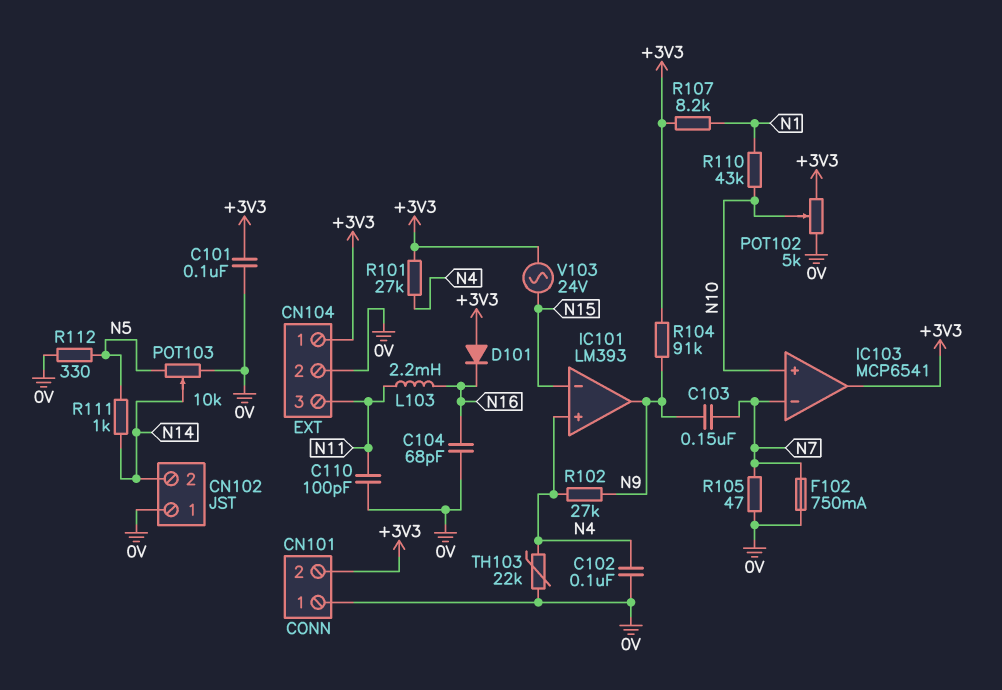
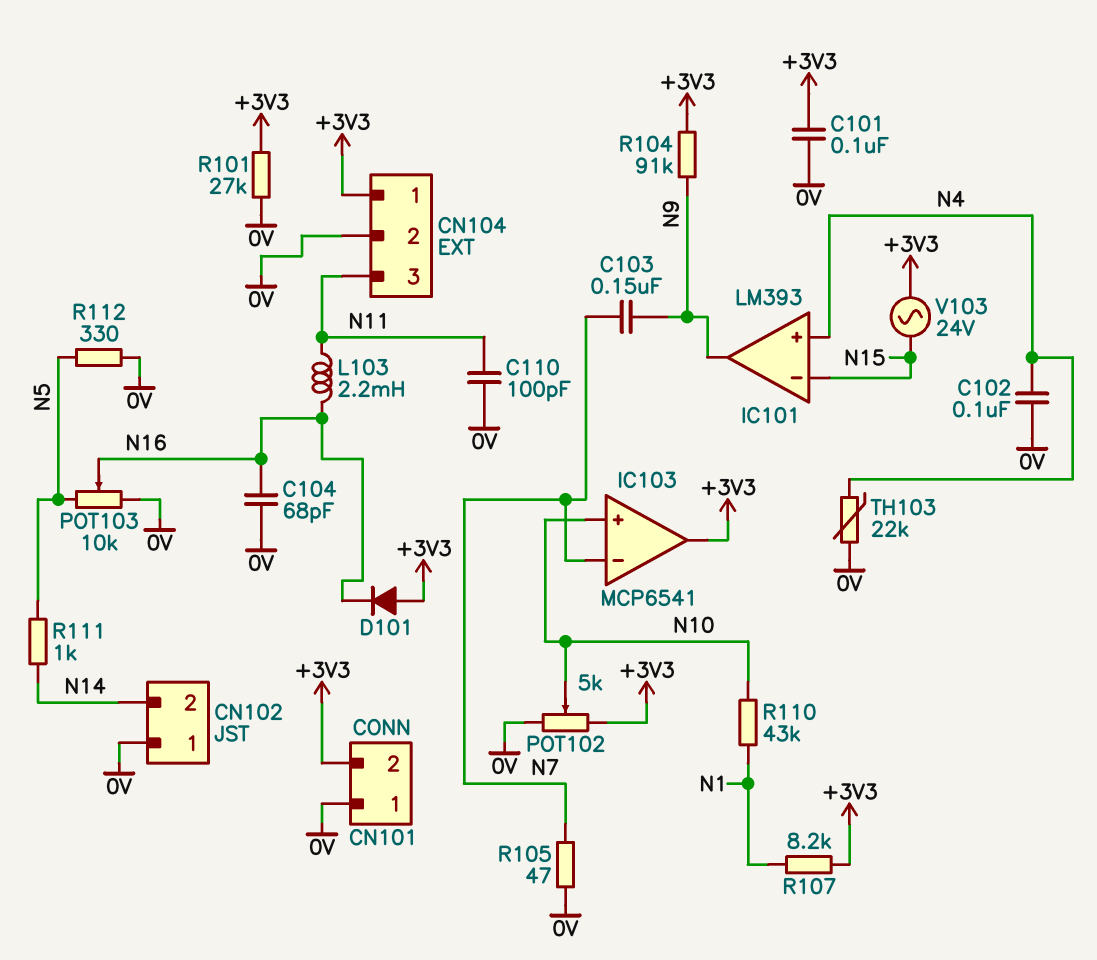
F102: 750mA (0V, N7) -> none
POT103: 10k (0V, N5, wiper N14) -> 10k (0V, N5, wiper N16)
R101: 27k (+3V3, N4) -> 27k (+3V3, 0V)
R102: 27k (N4, N9) -> none

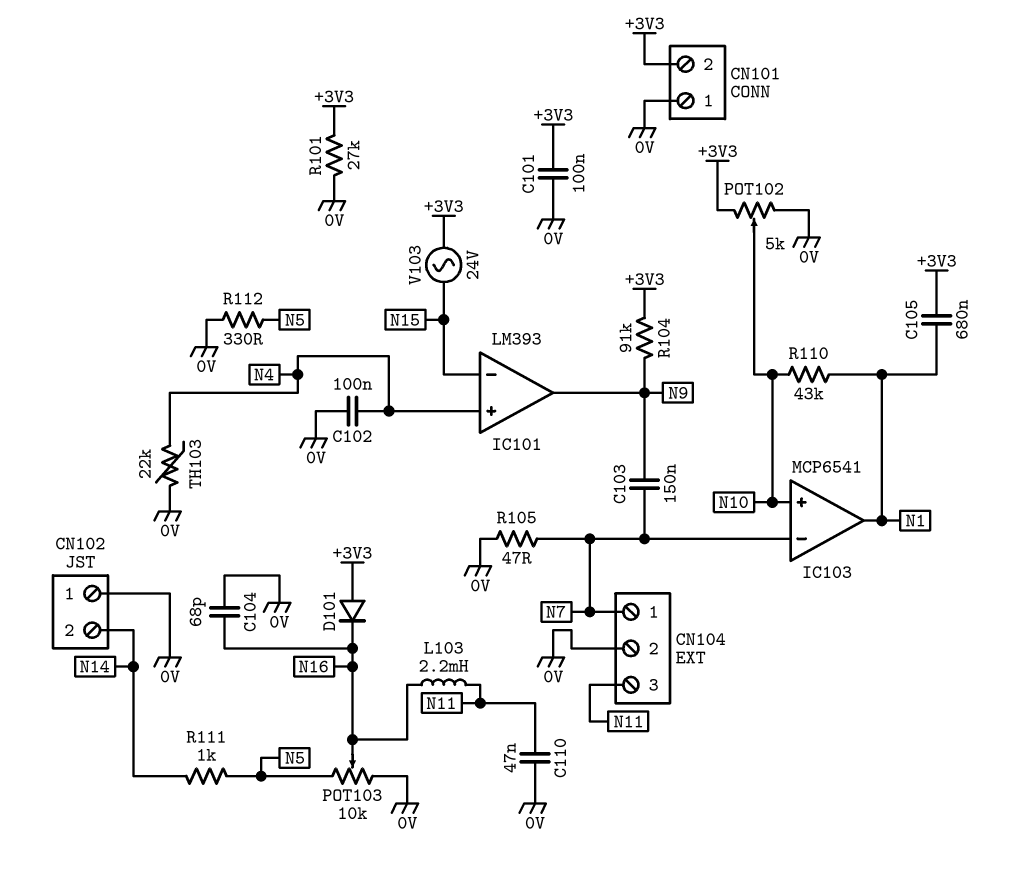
C105: none -> 680nF (+3V3, N1)
C110: 100pF (0V, N11) -> 47nF (0V, N11)
CN104 pin 1: +3V3 -> N7
IC103 pin out: +3V3 -> N1
R107: 8.2k (+3V3, N1) -> none

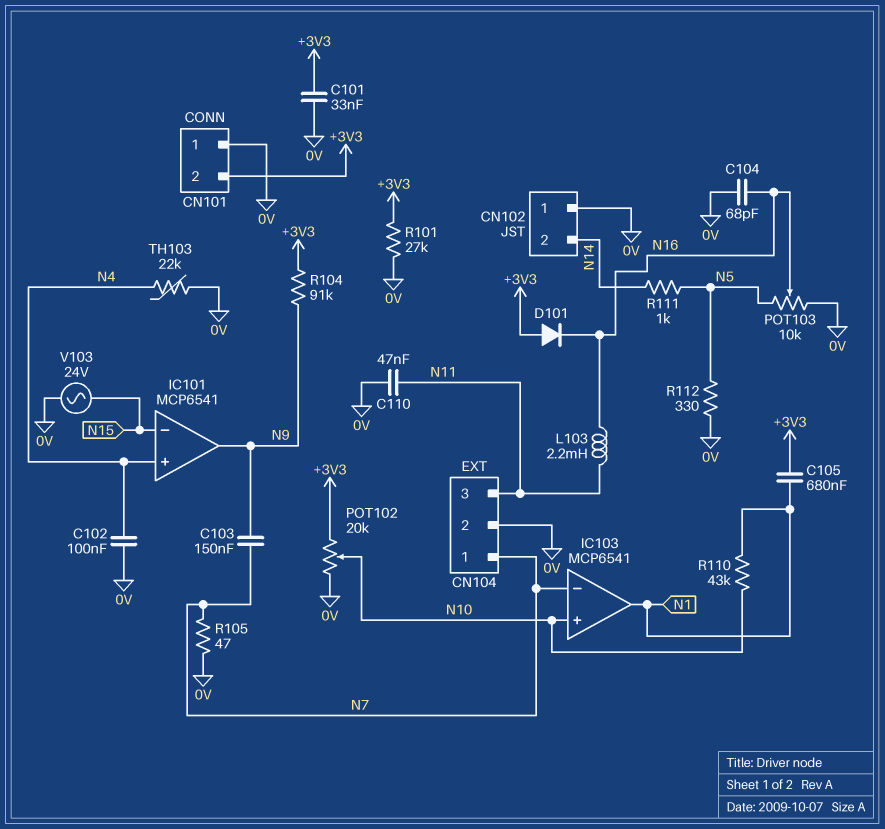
C101: 100nF (+3V3, 0V) -> 33nF (+3V3, 0V)
IC101: LM393 -> MCP6541
POT102: 5k (+3V3, 0V, wiper N10) -> 20k (+3V3, 0V, wiper N10)
V103: AC 24V (+3V3, N15) -> AC 24V (0V, N15)

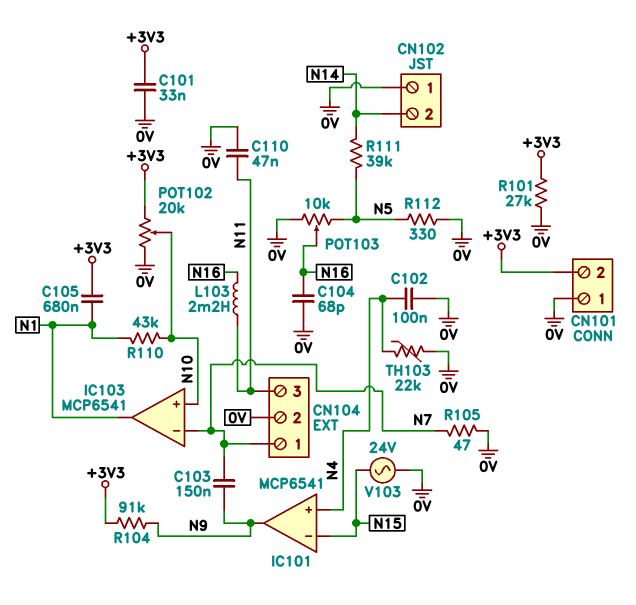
D101: diode (A +3V3, K N16) -> none
R111: 1k (N5, N14) -> 39k (N5, N14)

